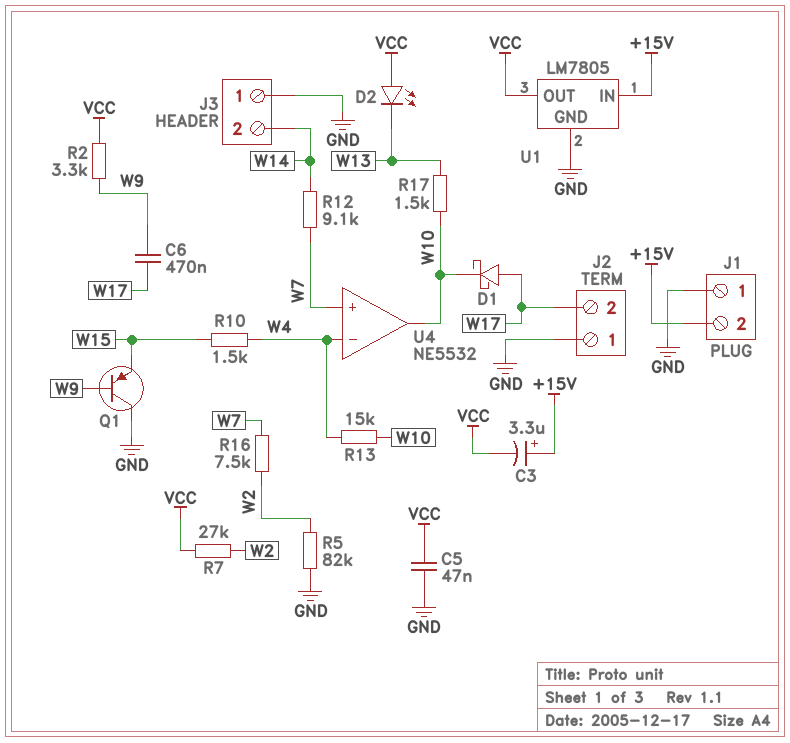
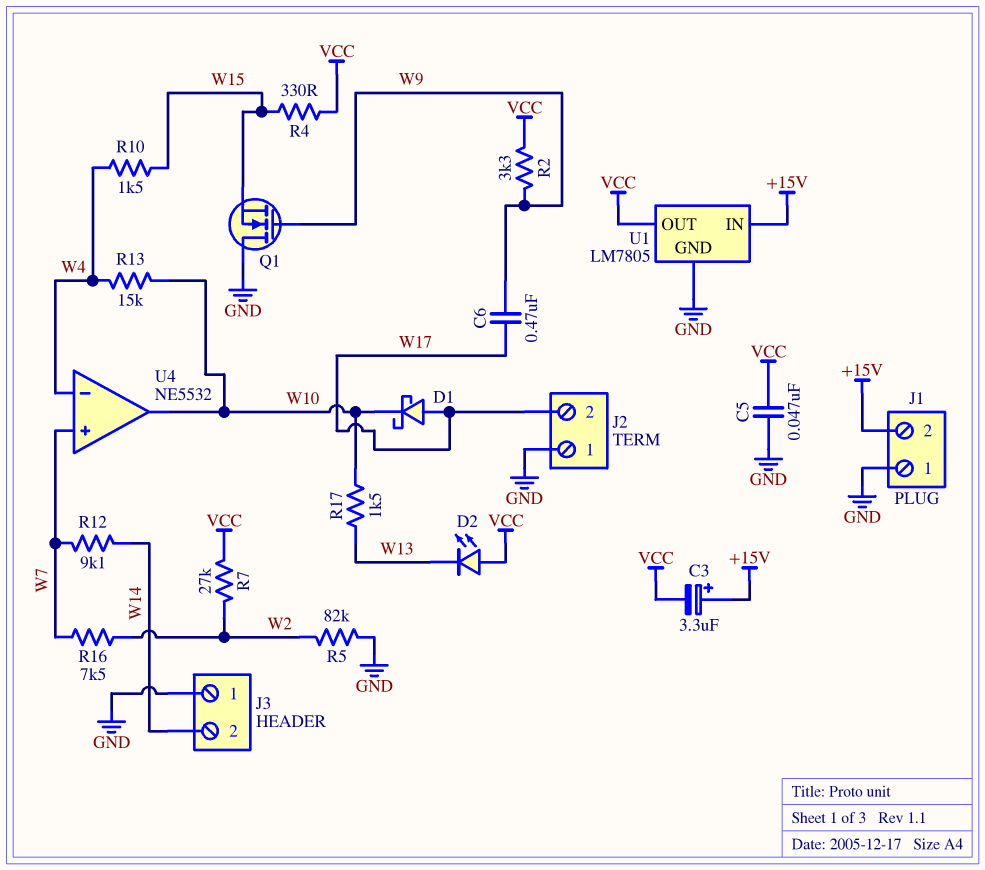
Q1: PNP (B W9, C GND, E W15) -> NMOS (G W9, D GND, S W15)
R4: none -> 330 (VCC, W15)

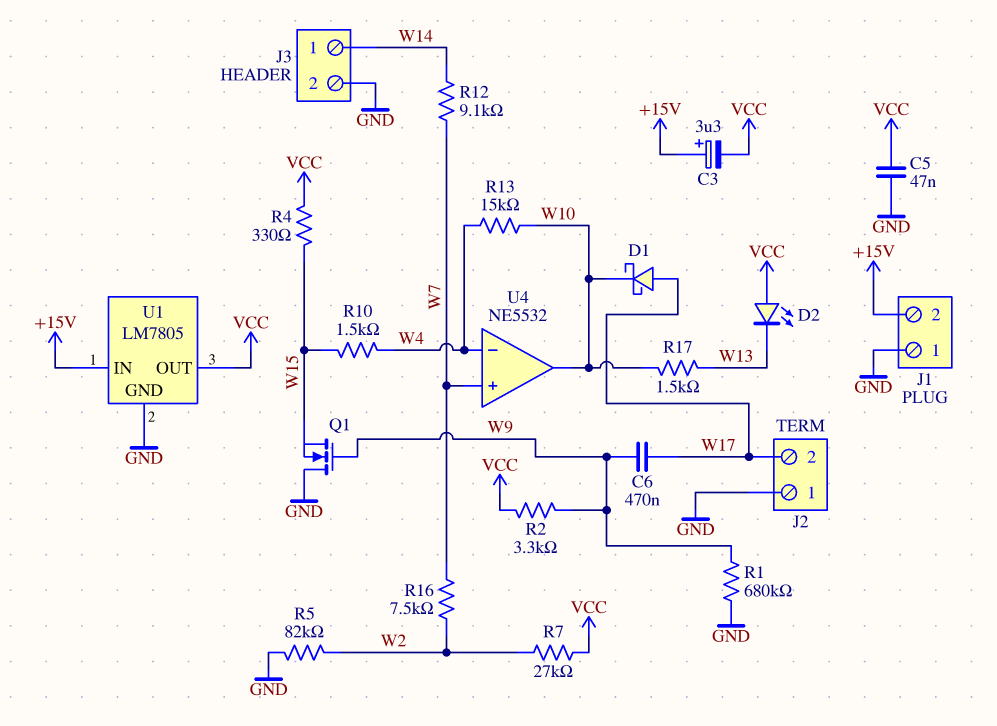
J3 pin 1: GND -> W14
J3 pin 2: W14 -> GND
R1: none -> 680k (GND, W9)

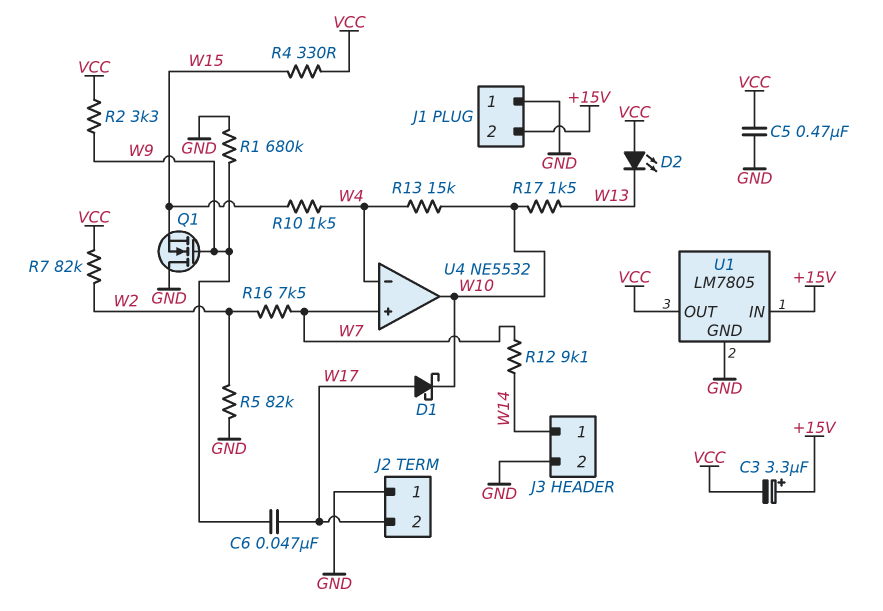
C5: 47nF (GND, VCC) -> 470nF (GND, VCC)
C6: 470nF (W9, W17) -> 47nF (W9, W17)
R7: 27k (VCC, W2) -> 82k (VCC, W2)

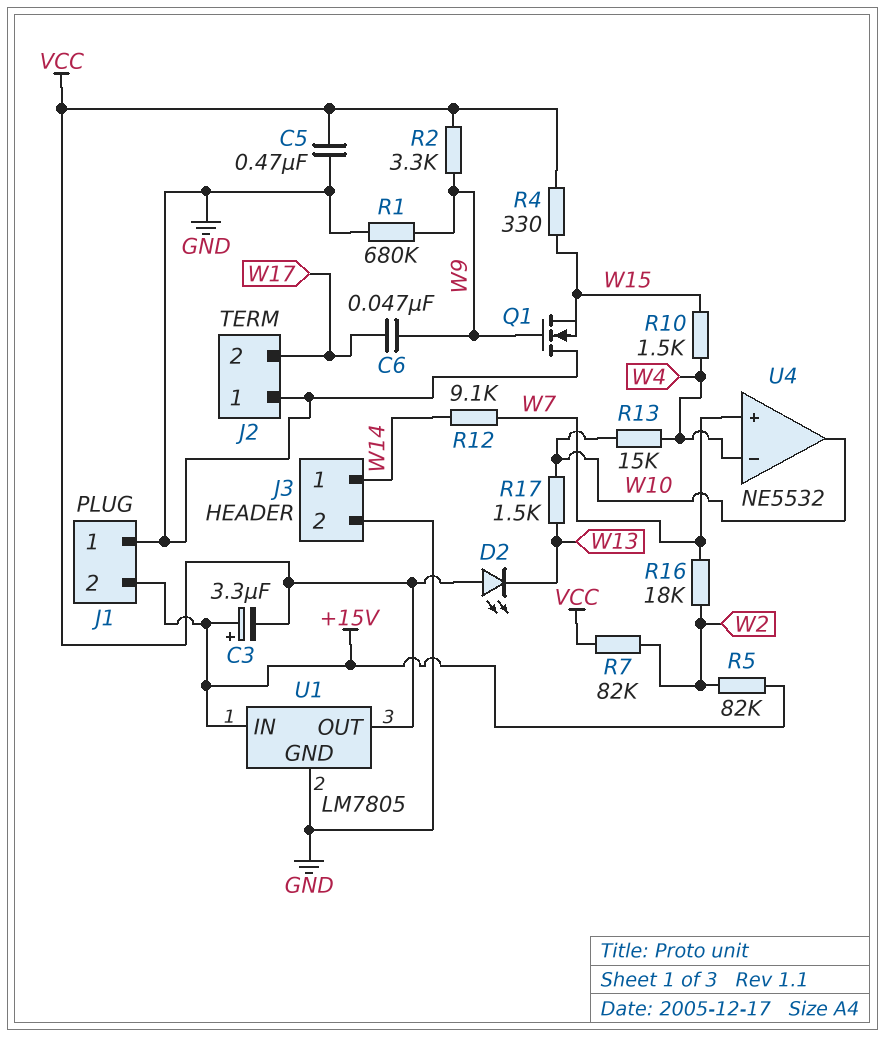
D1: schottky (A W17, K W10) -> none
R5: 82k (GND, W2) -> 82k (+15V, W2)
R16: 7.5k (W2, W7) -> 18k (W2, W7)

